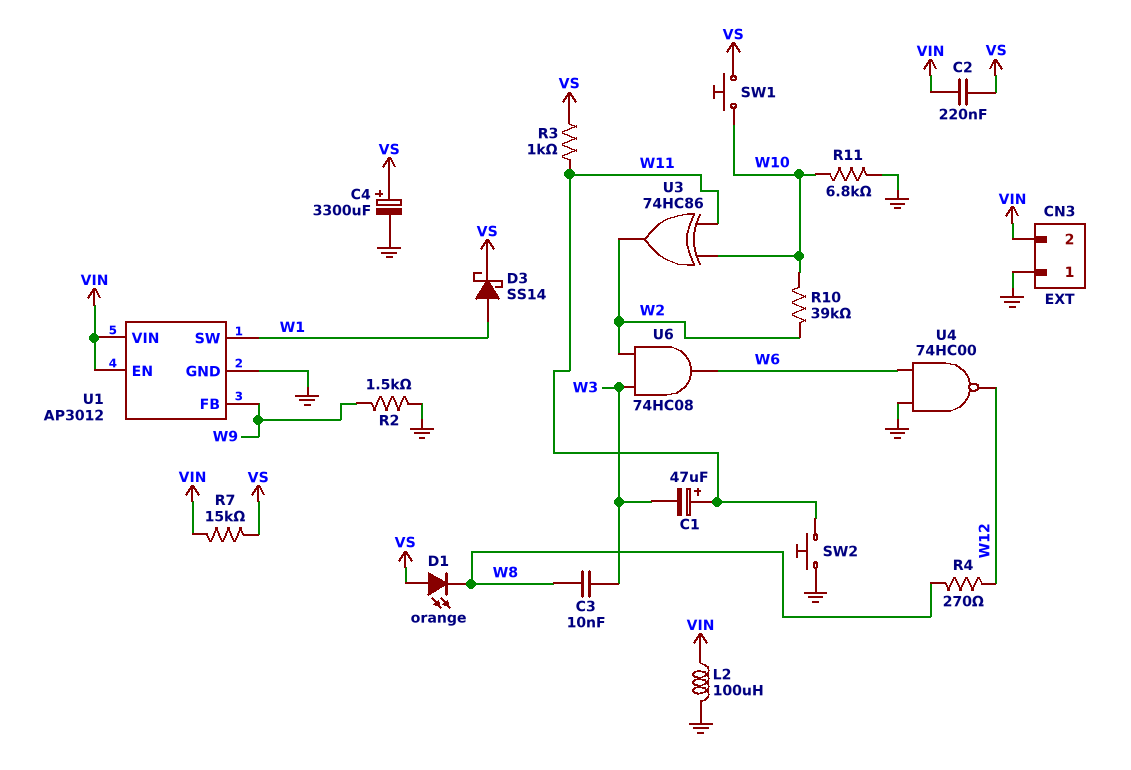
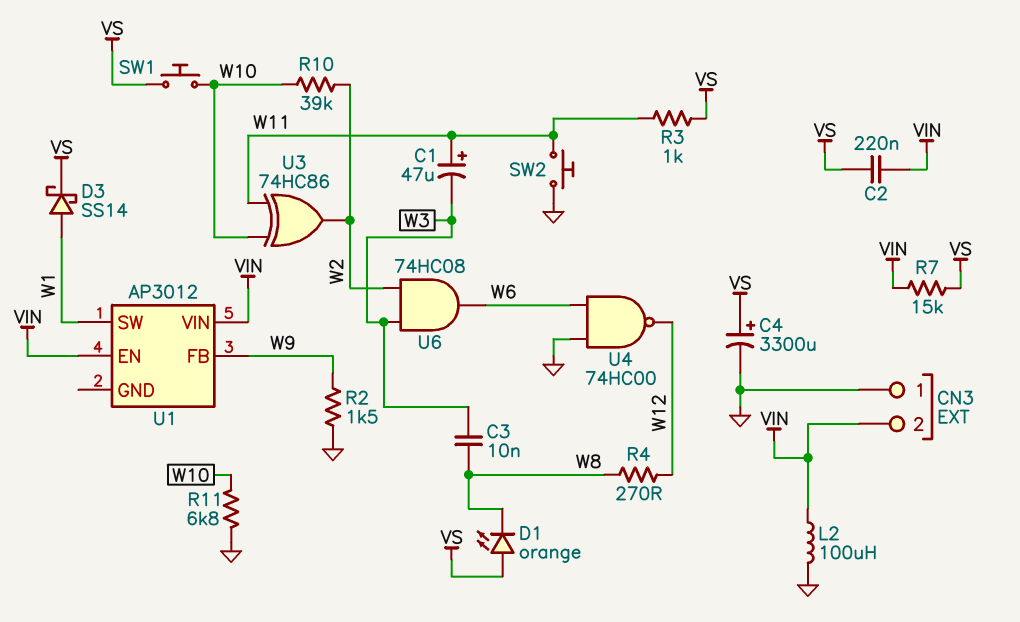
U1 pin GND: GND -> none

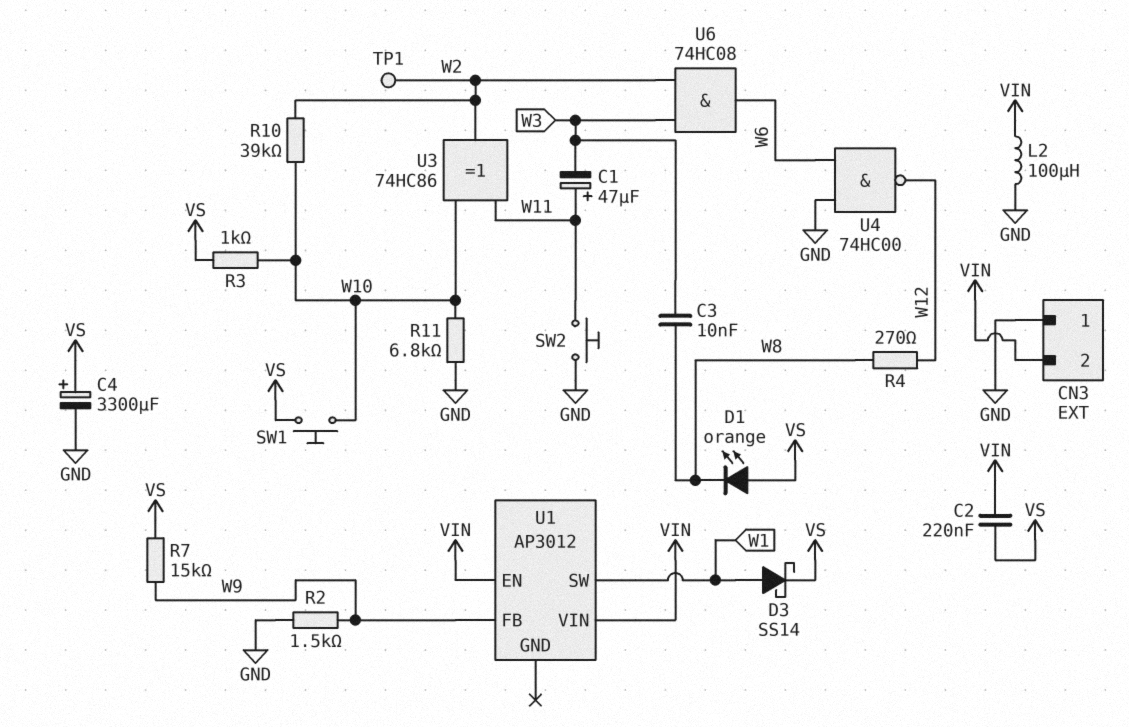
R3: 1k (VS, W11) -> 1k (VS, W10)
R7: 15k (VIN, VS) -> 15k (VS, W9)
TP1: none -> test point (W2)

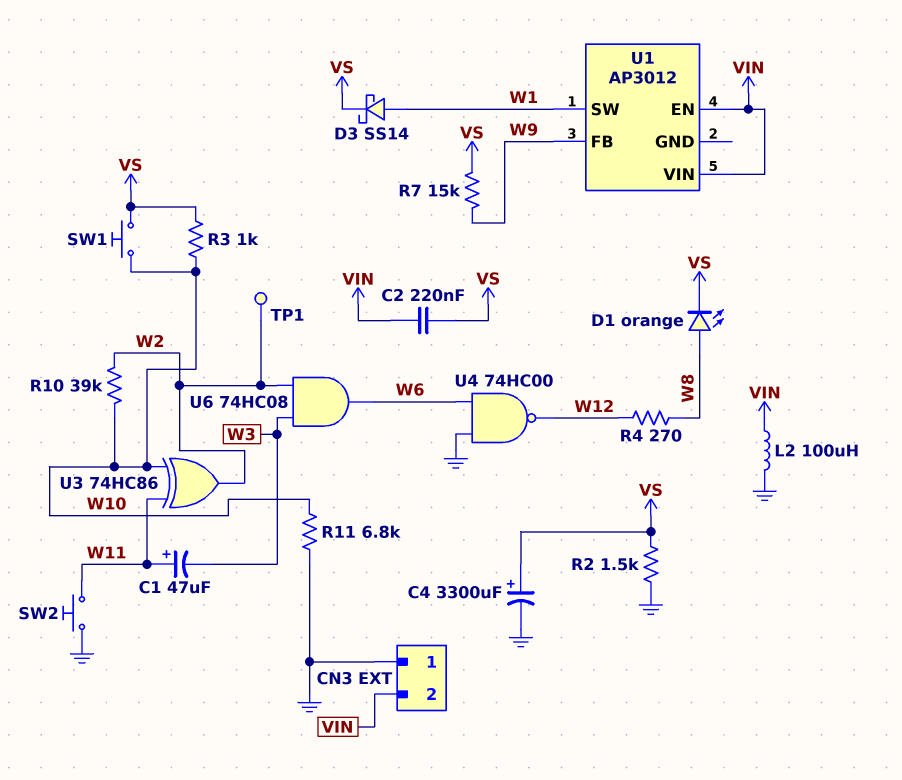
C3: 10nF (W3, W8) -> none
D1: LED orange (A VS, K W8) -> LED orange (A W8, K VS)
R2: 1.5k (GND, W9) -> 1.5k (GND, VS)

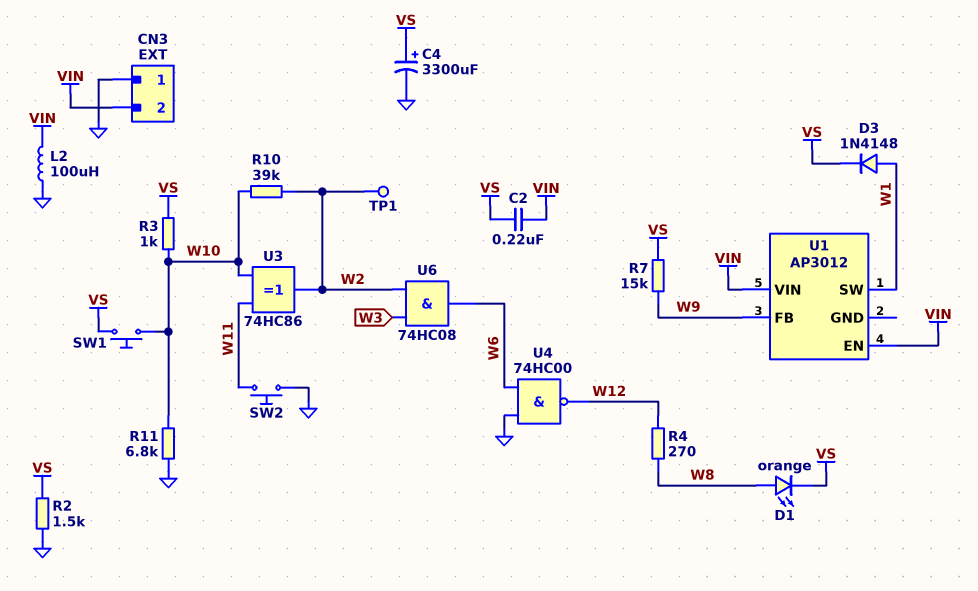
C1: 47uF (plus W11, minus W3) -> none
D3: schottky SS14 (A W1, K VS) -> diode 1N4148 (A W1, K VS)

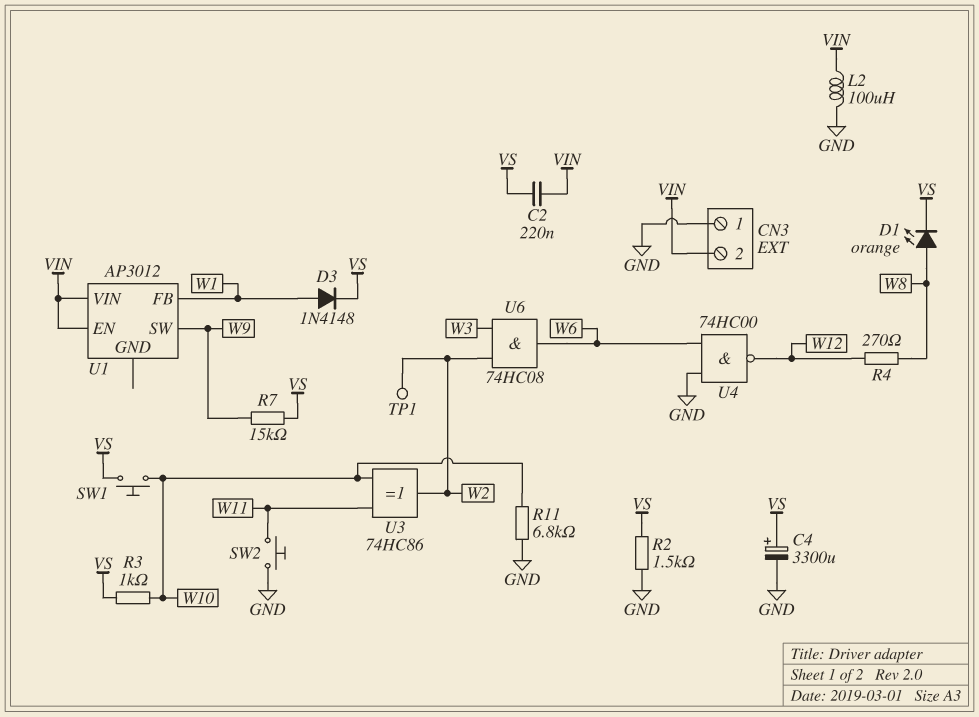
R10: 39k (W2, W10) -> none
U1 pin FB: W9 -> W1
U1 pin SW: W1 -> W9

